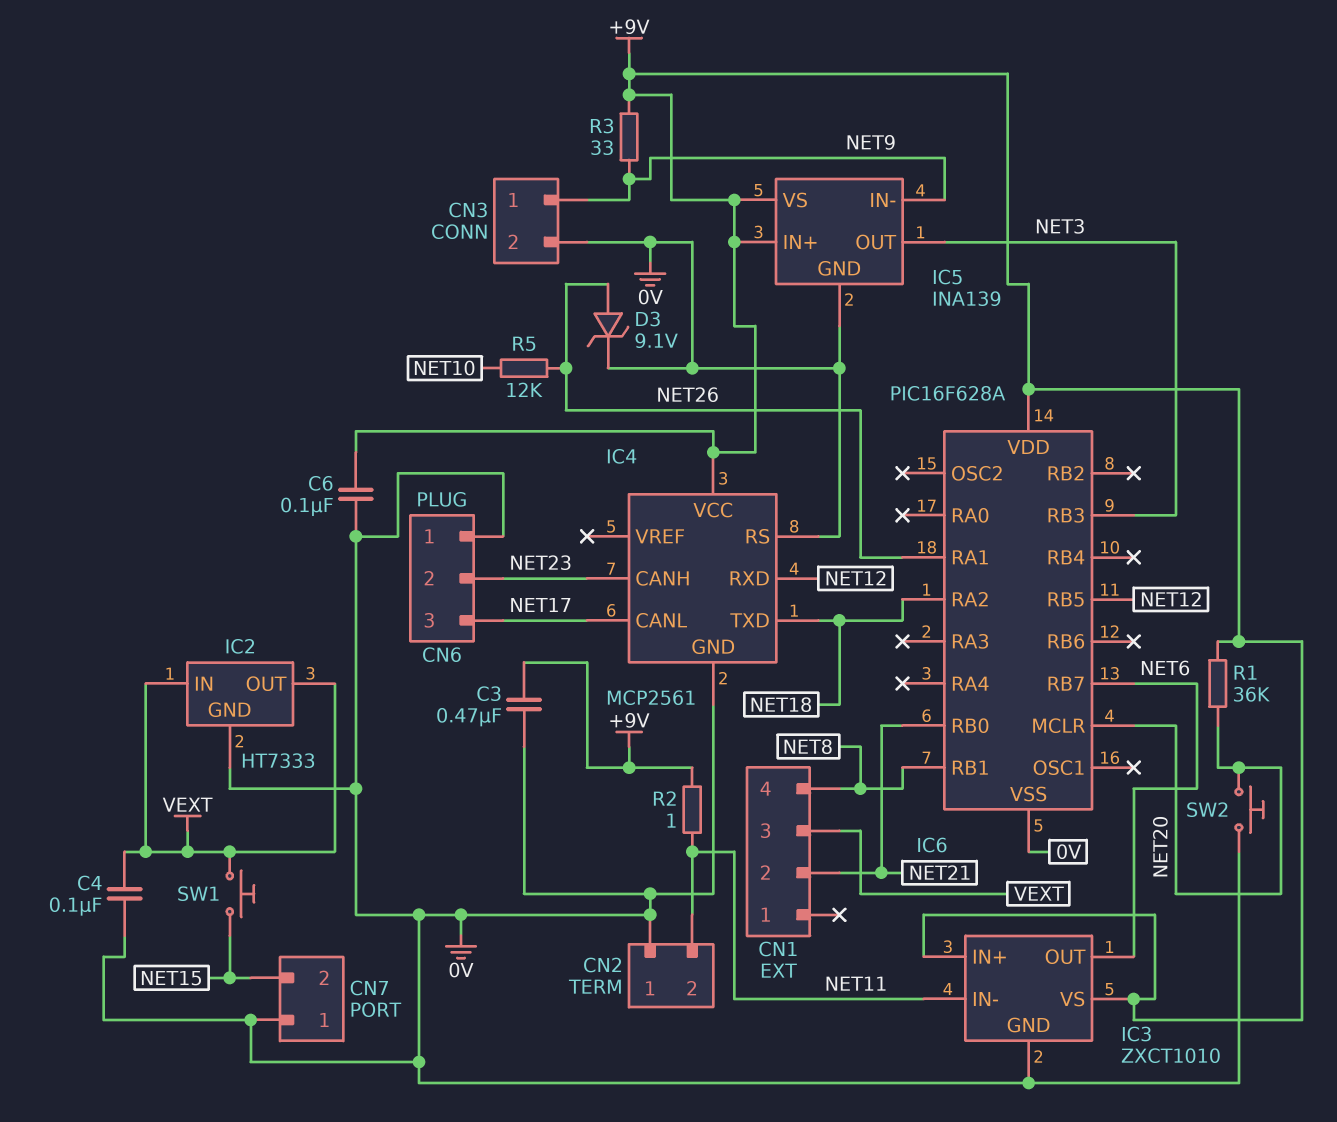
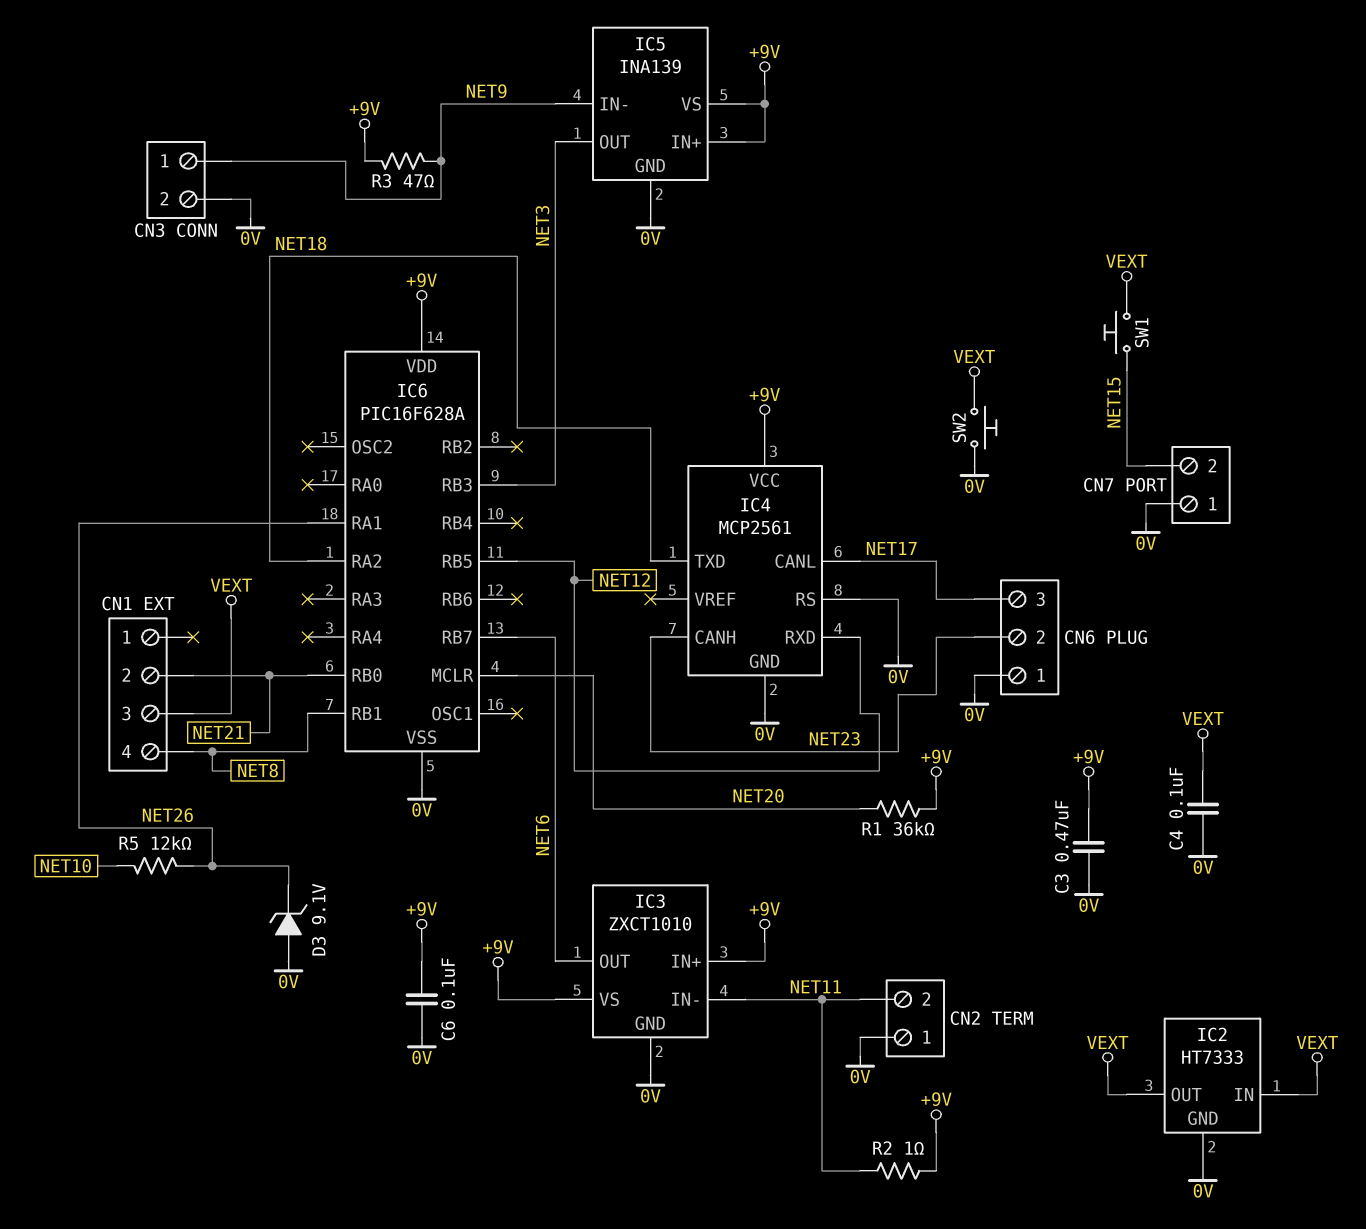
D3: zener 9.1V (A NET26, K 0V) -> zener 9.1V (A 0V, K NET26)
R3: 33 (+9V, NET9) -> 47 (+9V, NET9)
SW2: button (0V, NET20) -> button (0V, VEXT)

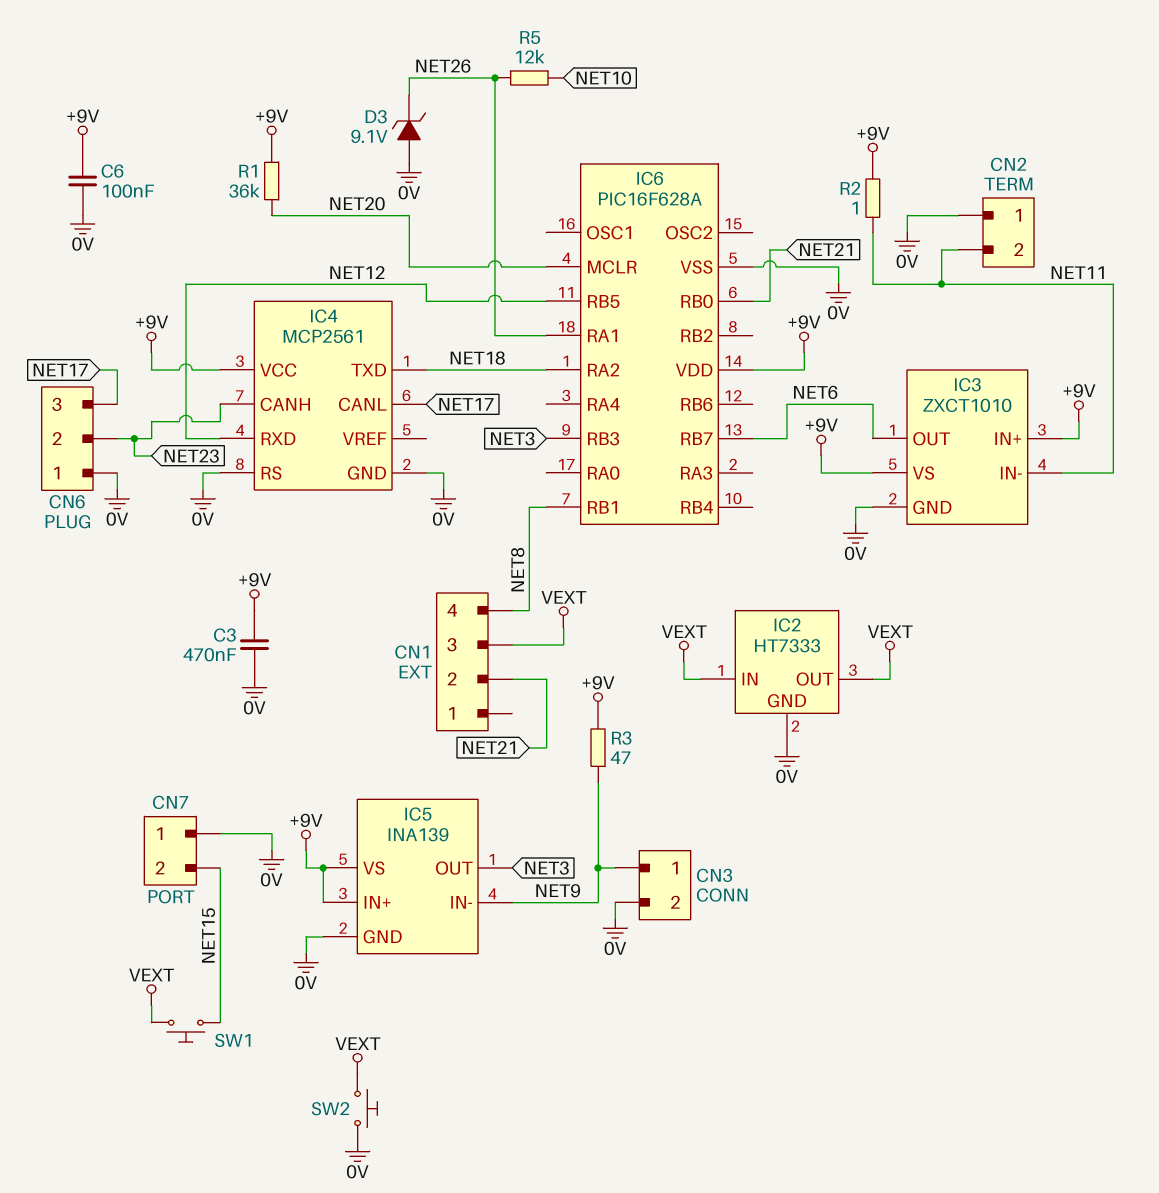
C4: 100nF (0V, VEXT) -> none

